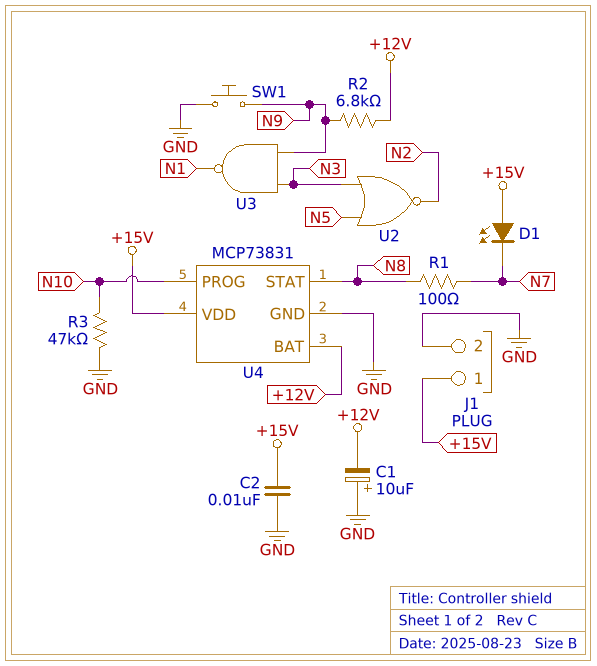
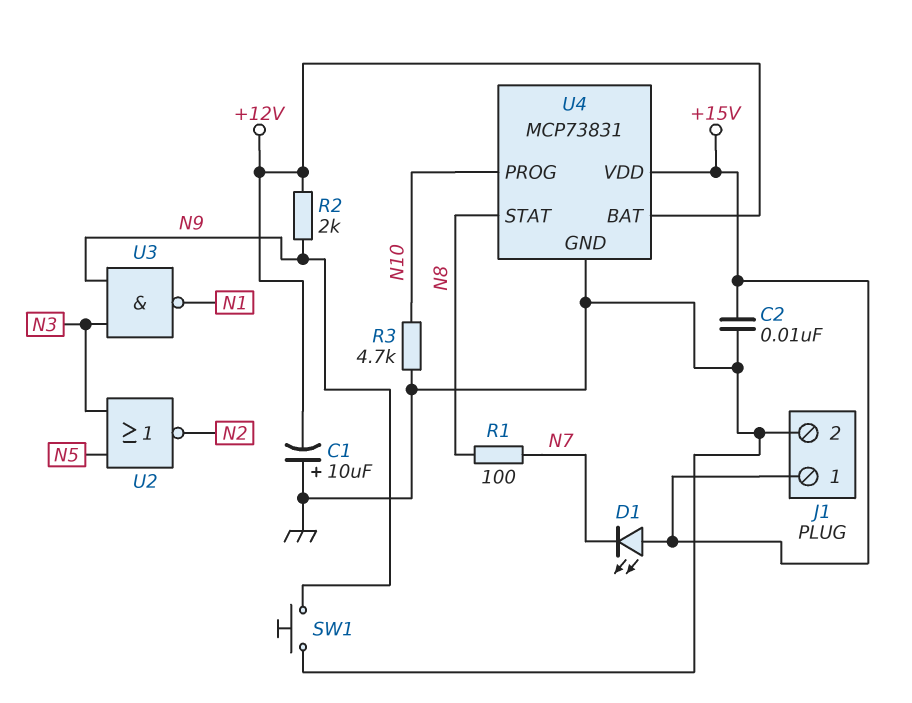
R2: 6.8k (+12V, N9) -> 2k (+12V, N9)
R3: 47k (GND, N10) -> 4.7k (GND, N10)

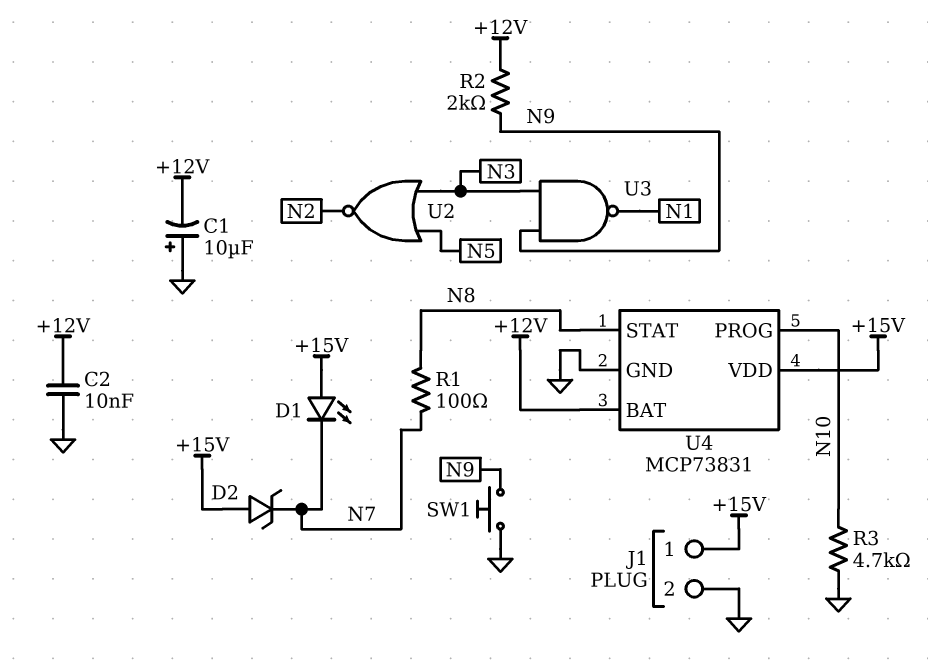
C2: 10nF (+15V, GND) -> 10nF (+12V, GND)
D2: none -> zener (A +15V, K N7)

